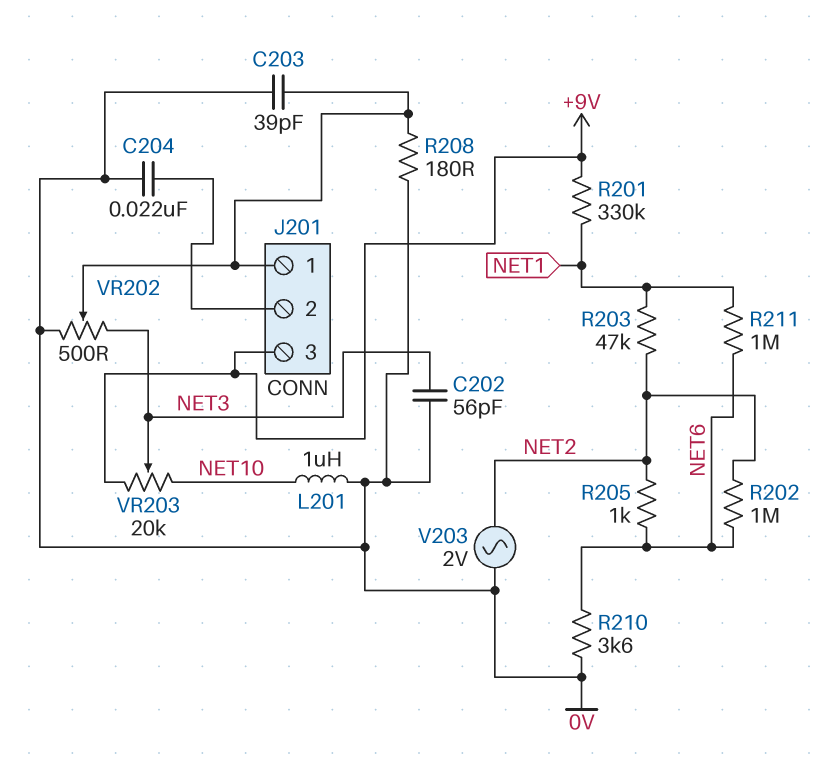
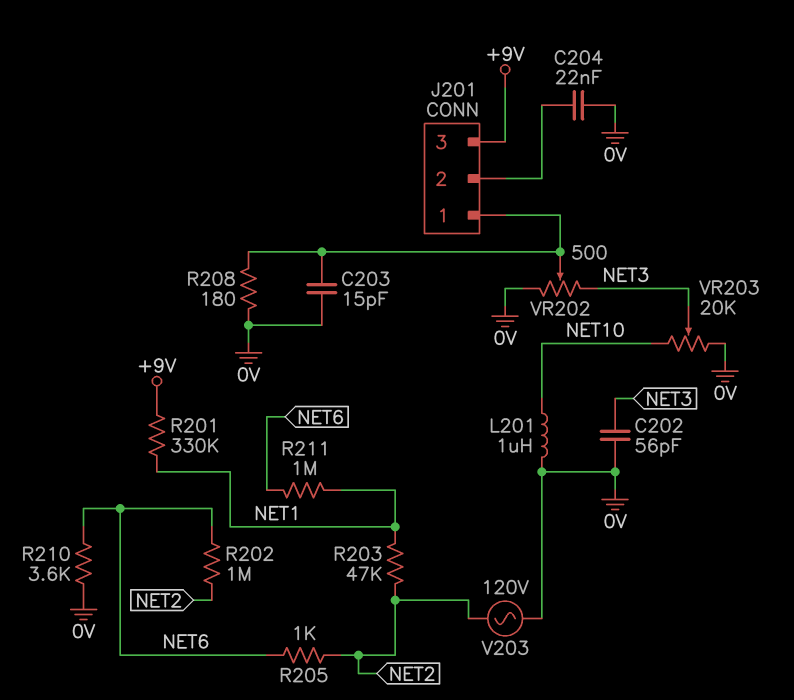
C203: 39pF (0V, J201/1) -> 15pF (0V, J201/1)
V203: AC 2V (0V, NET2) -> AC 120V (0V, NET2)
VR203: 20k (+9V, NET10, wiper NET3) -> 20k (0V, NET10, wiper NET3)

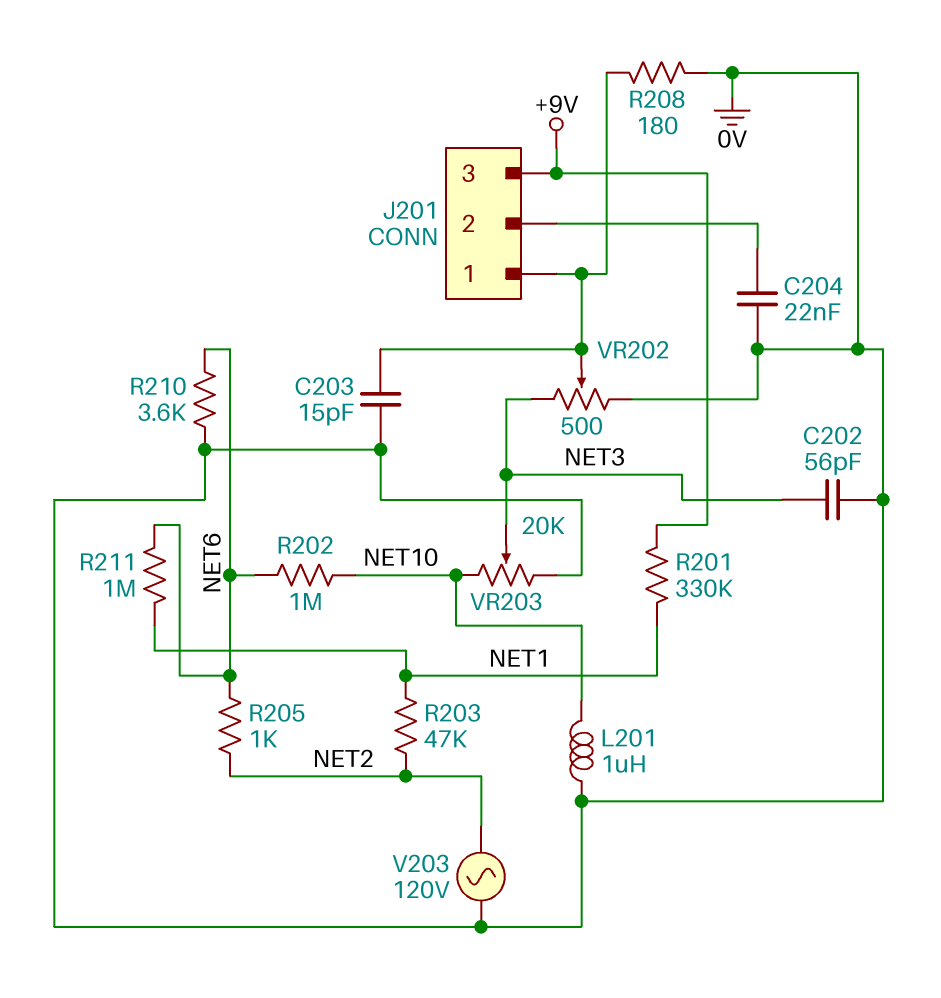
R202: 1M (NET2, NET6) -> 1M (NET6, NET10)

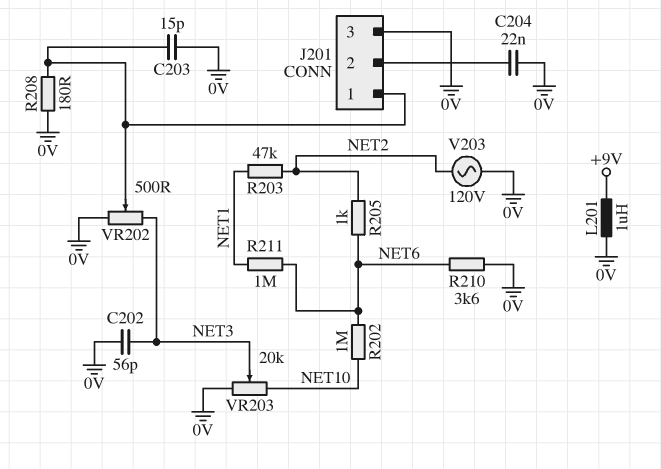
J201 pin 3: +9V -> 0V
L201: 1uH (0V, NET10) -> 1uH (+9V, 0V)
R201: 330k (+9V, NET1) -> none

